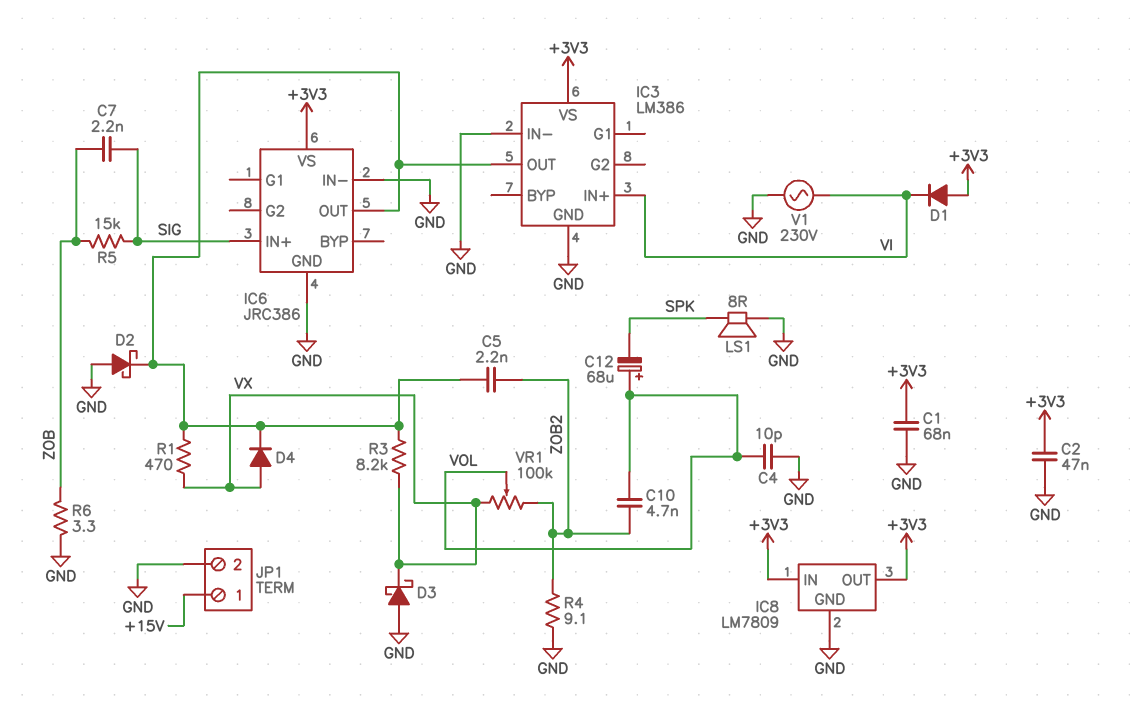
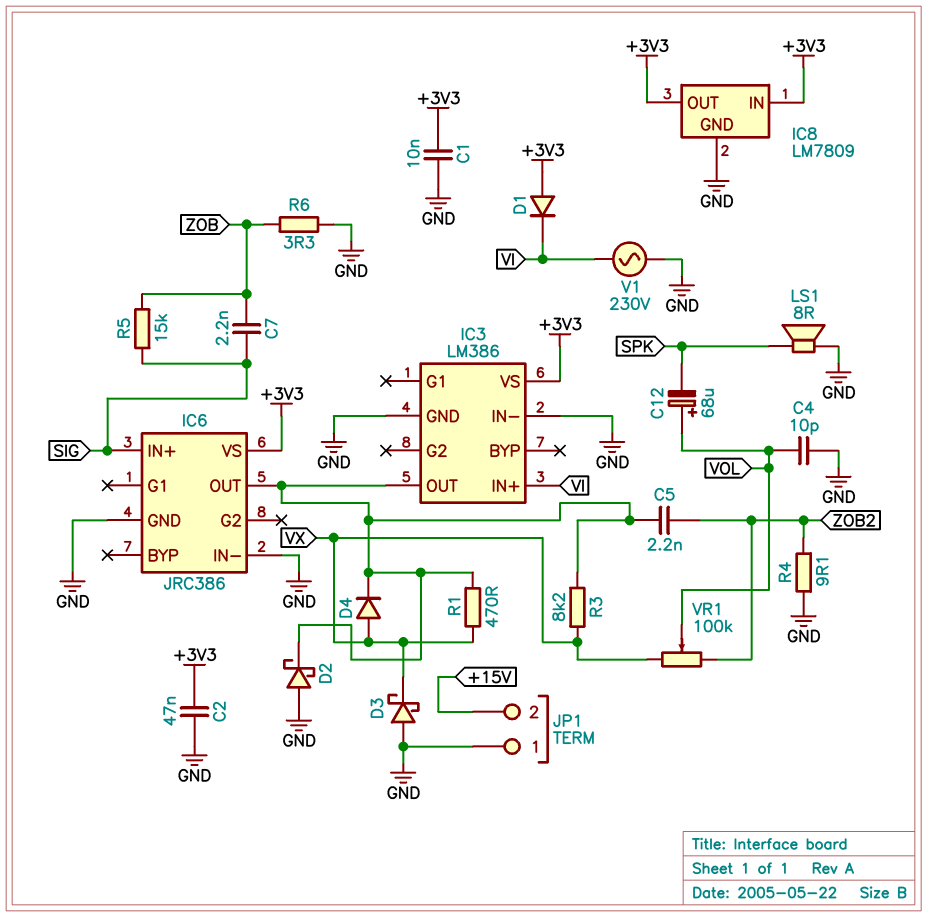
C1: 68nF (+3V3, GND) -> 10nF (+3V3, GND)
C10: 4.7nF (VOL, ZOB2) -> none
JP1 pin 1: +15V -> GND
JP1 pin 2: GND -> +15V

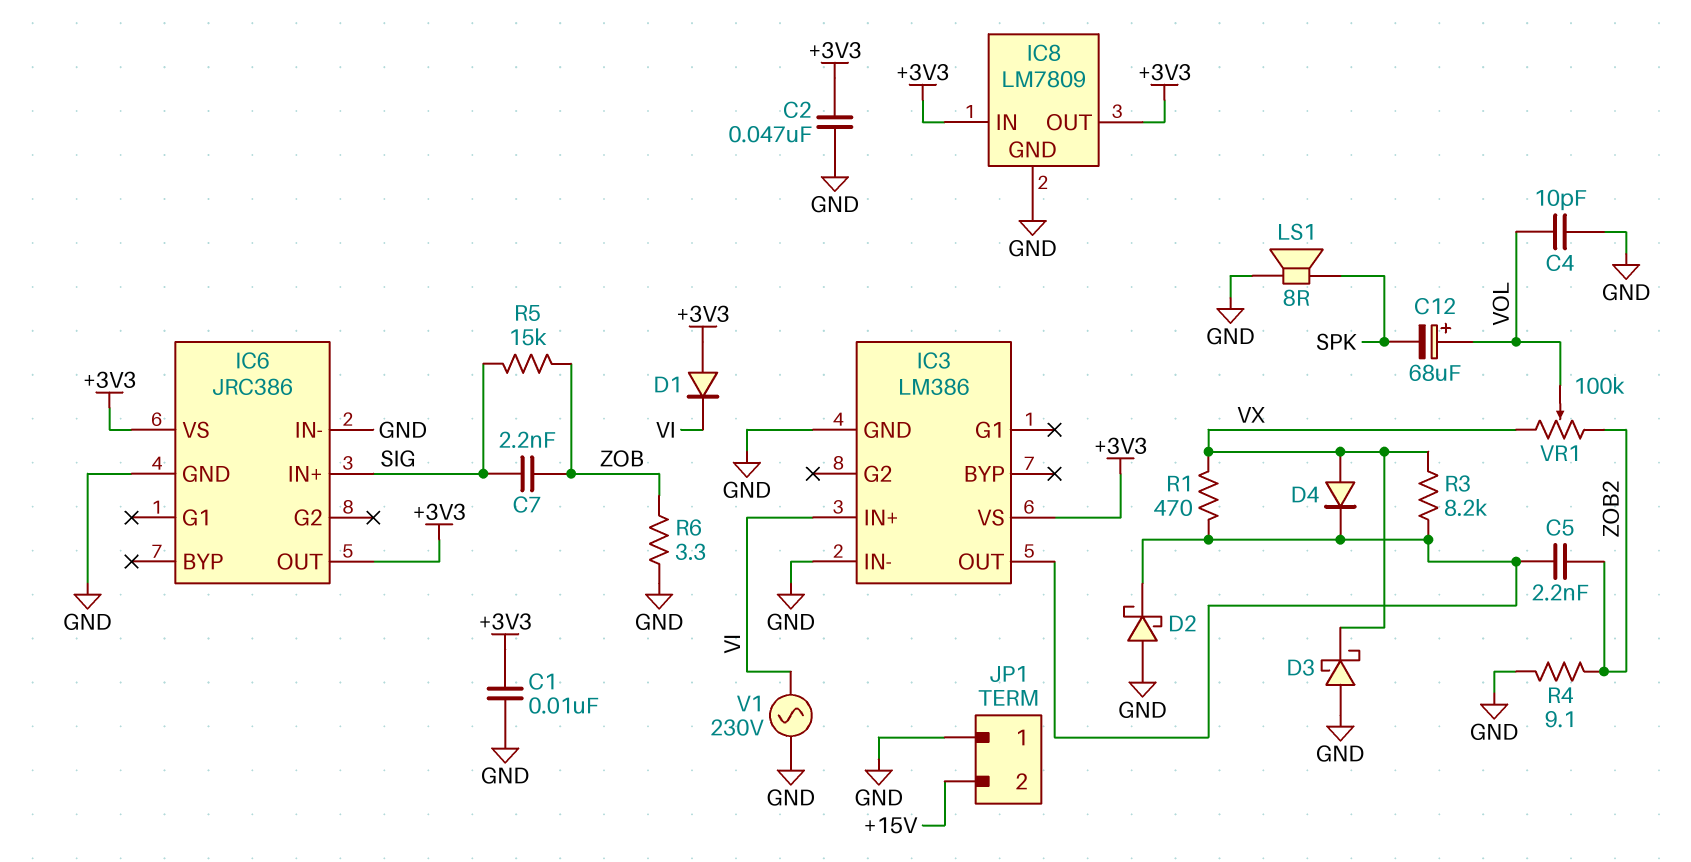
IC6 pin OUT: IC3/OUT -> +3V3

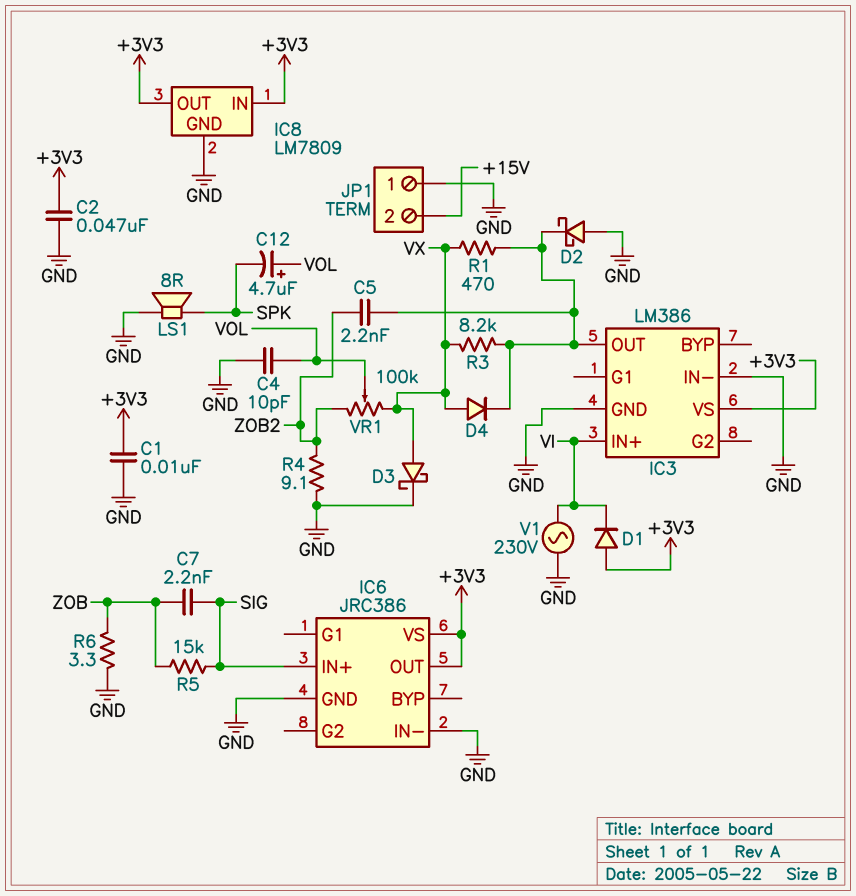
C12: 68uF (plus VOL, minus SPK) -> 4.7uF (plus VOL, minus SPK)
D3: schottky (A GND, K VX) -> schottky (A VX, K GND)

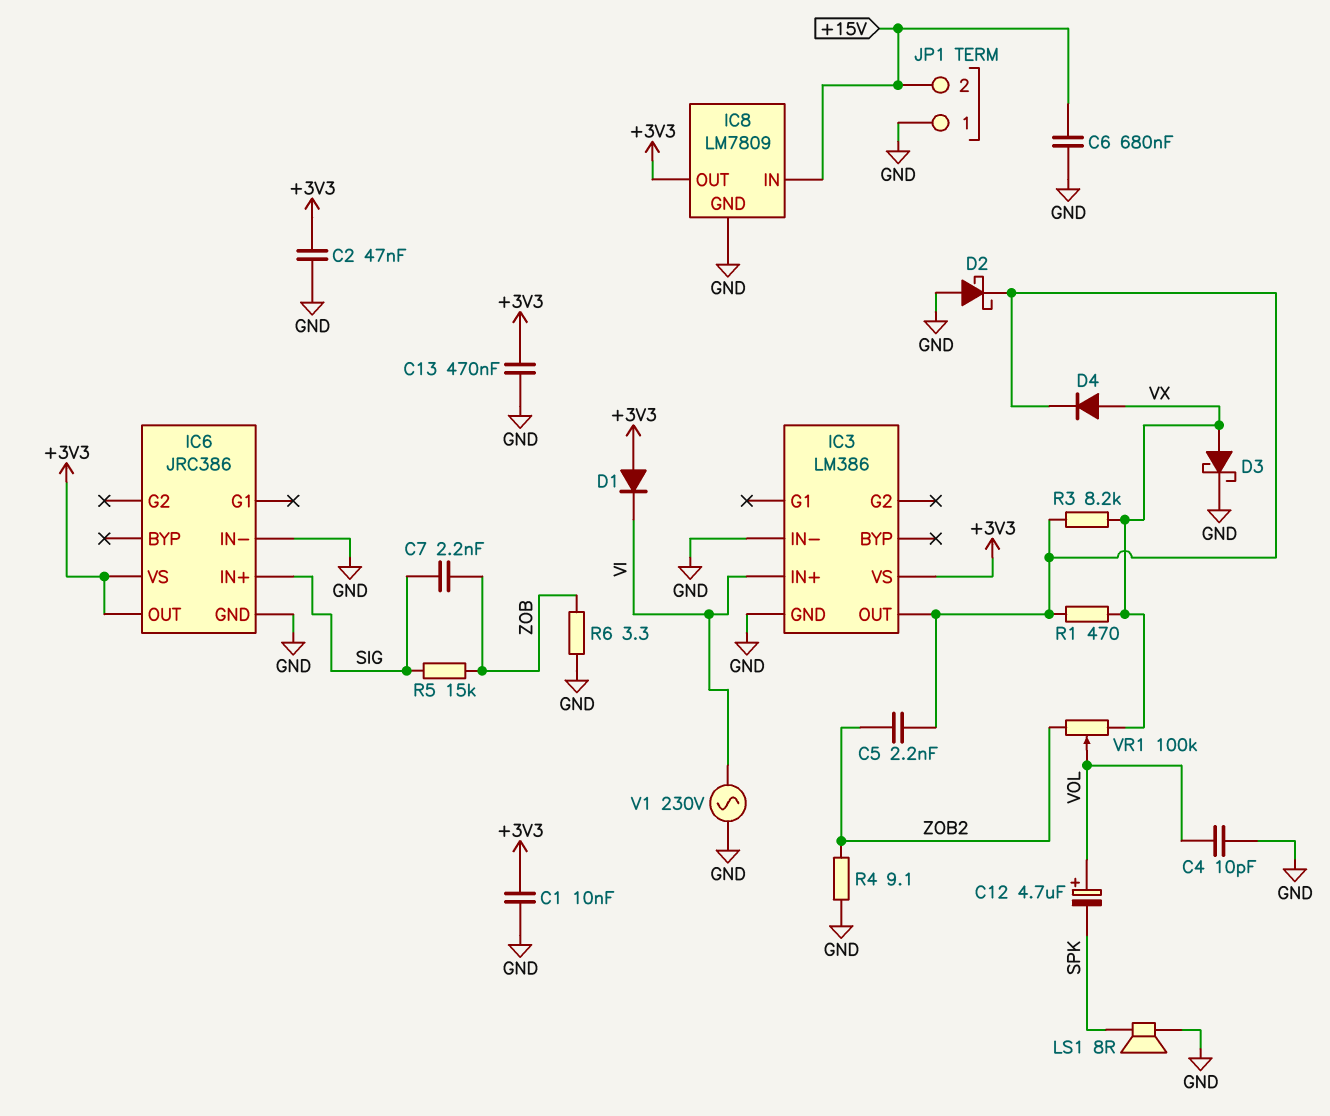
C6: none -> 680nF (+15V, GND)
C13: none -> 470nF (+3V3, GND)
IC8 pin IN: +3V3 -> +15V

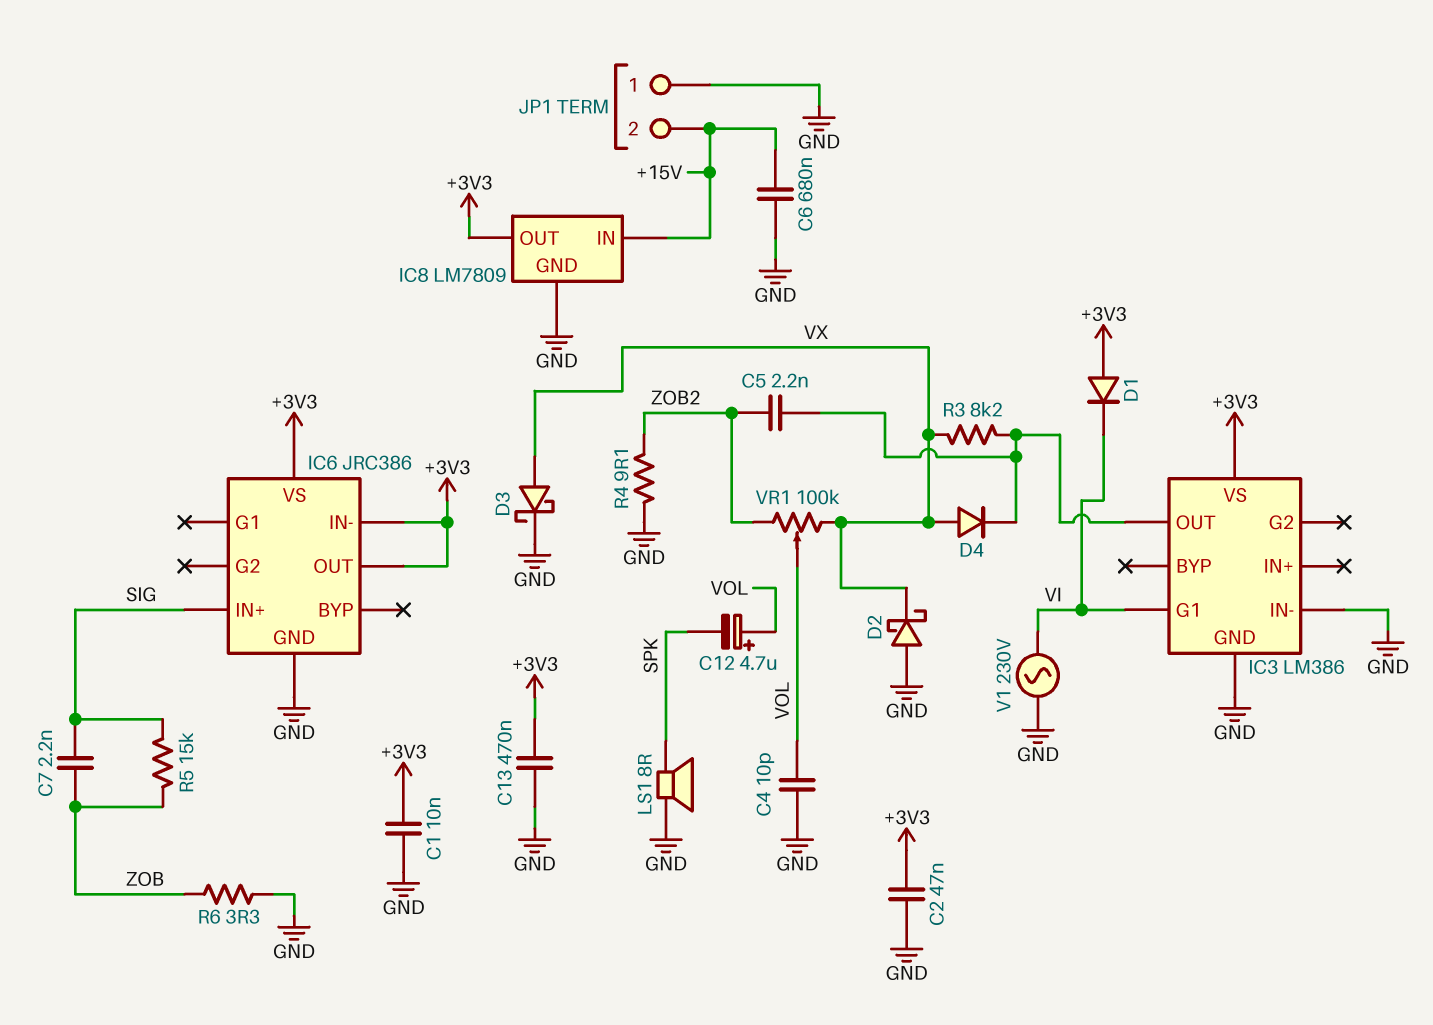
D2: schottky (A GND, K IC3/OUT) -> schottky (A GND, K VX)
IC3 pin G1: none -> VI
IC3 pin IN+: VI -> none
IC6 pin IN-: GND -> +3V3
R1: 470 (IC3/OUT, VX) -> none

